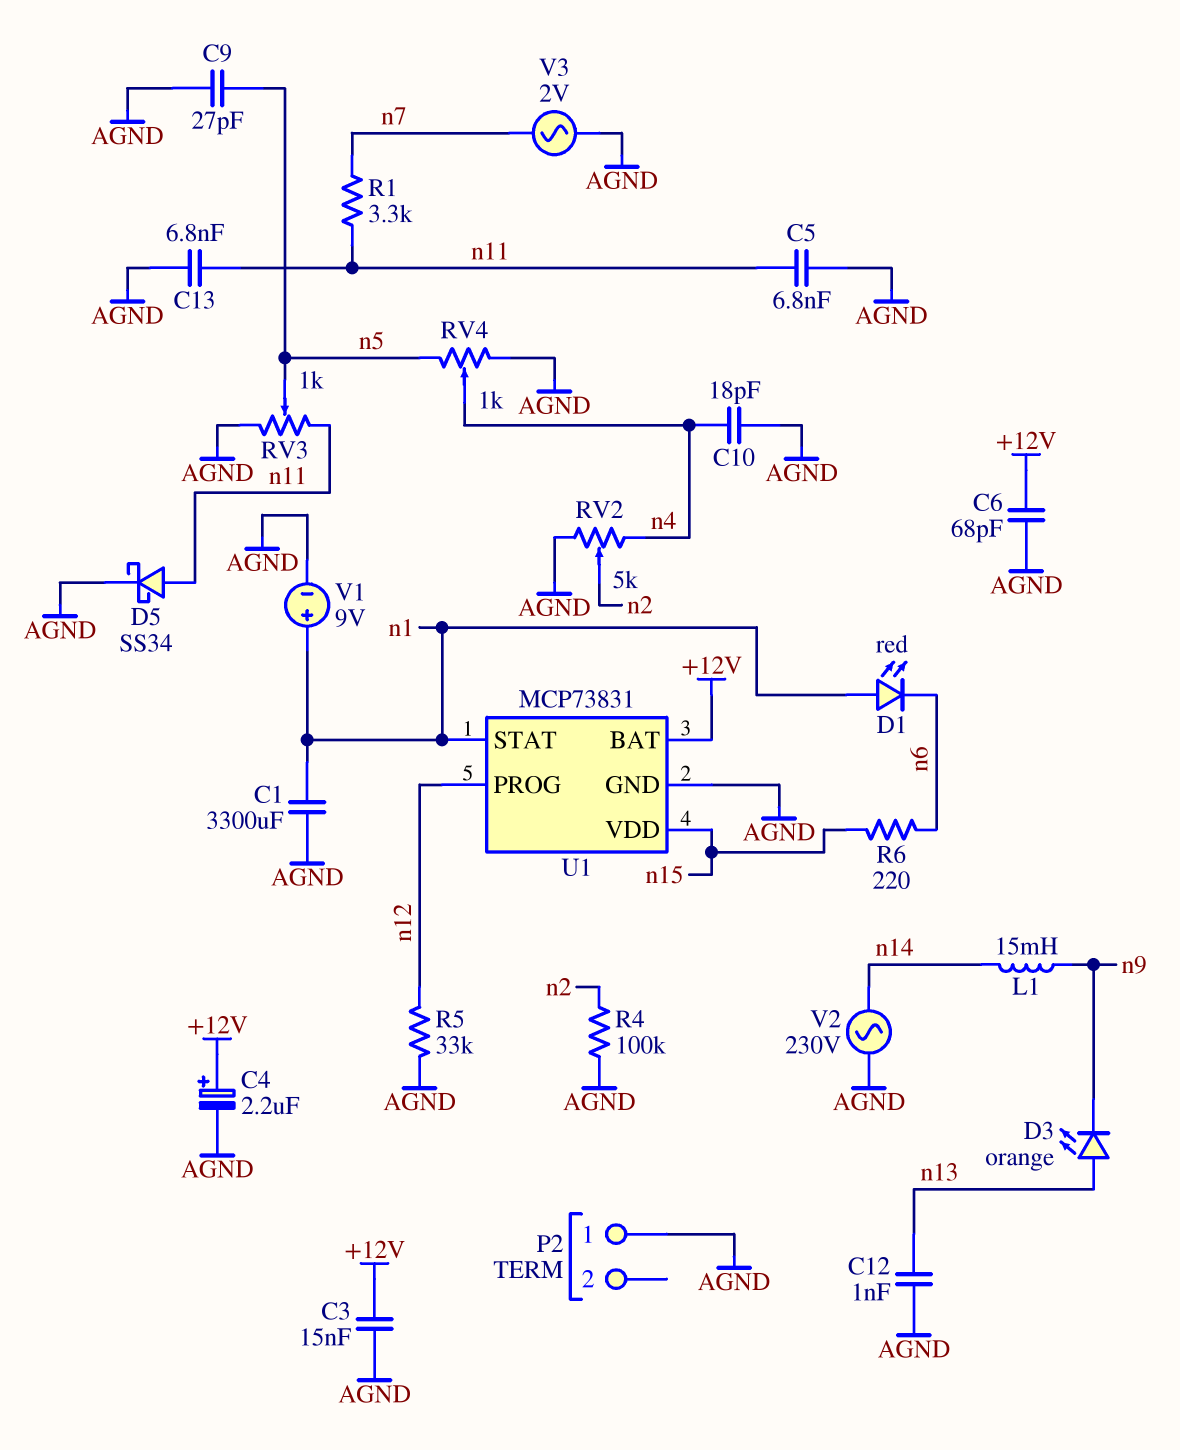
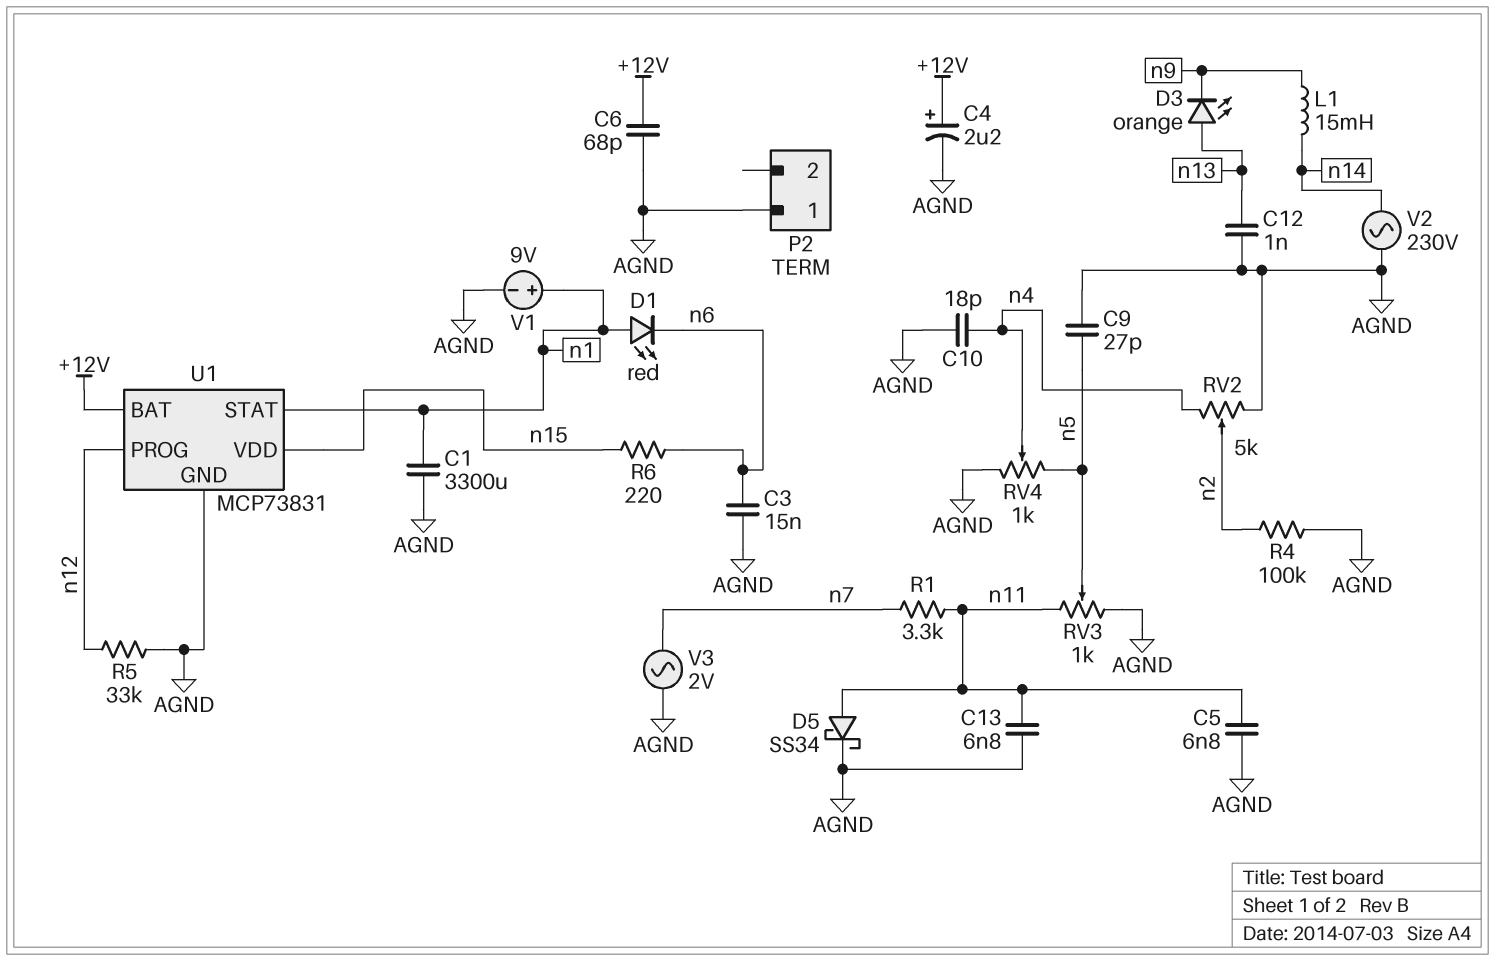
C3: 15nF (+12V, AGND) -> 15nF (AGND, n6)

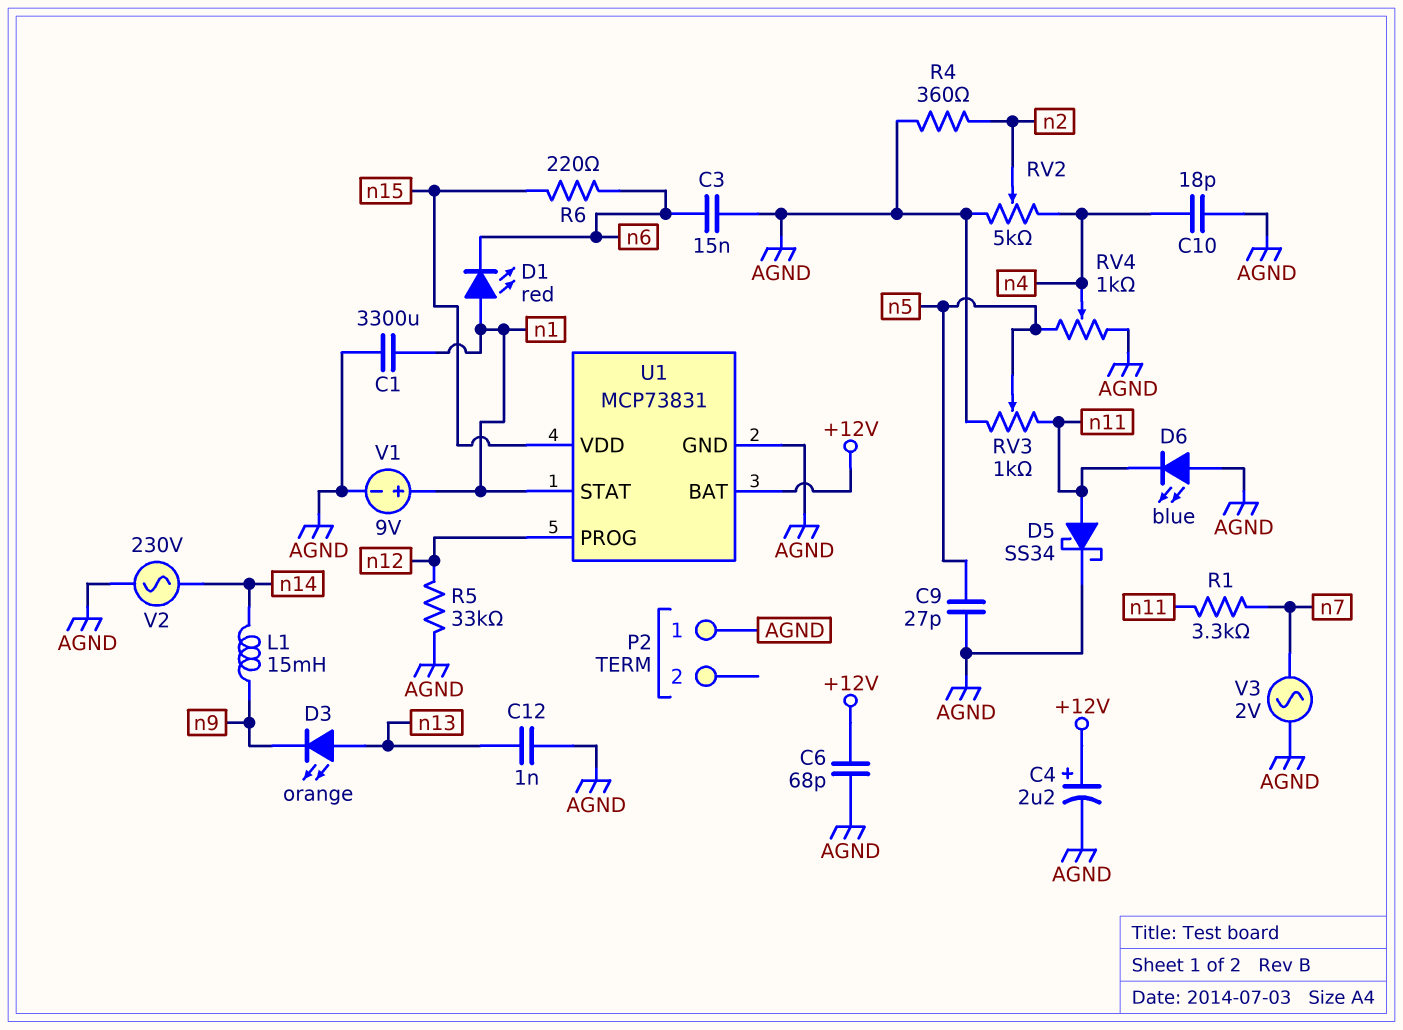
C5: 6.8nF (AGND, n11) -> none
C13: 6.8nF (AGND, n11) -> none
D6: none -> LED blue (A AGND, K n11)
R4: 100k (AGND, n2) -> 360 (AGND, n2)

